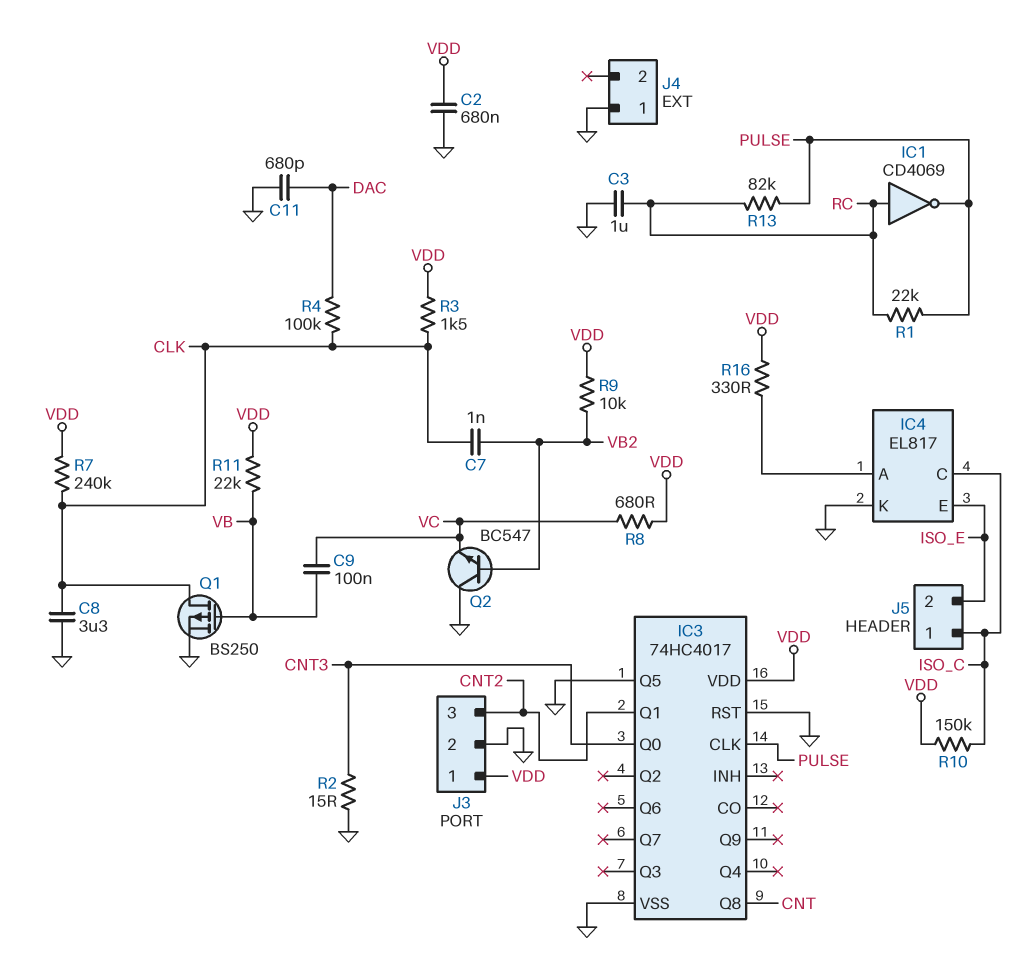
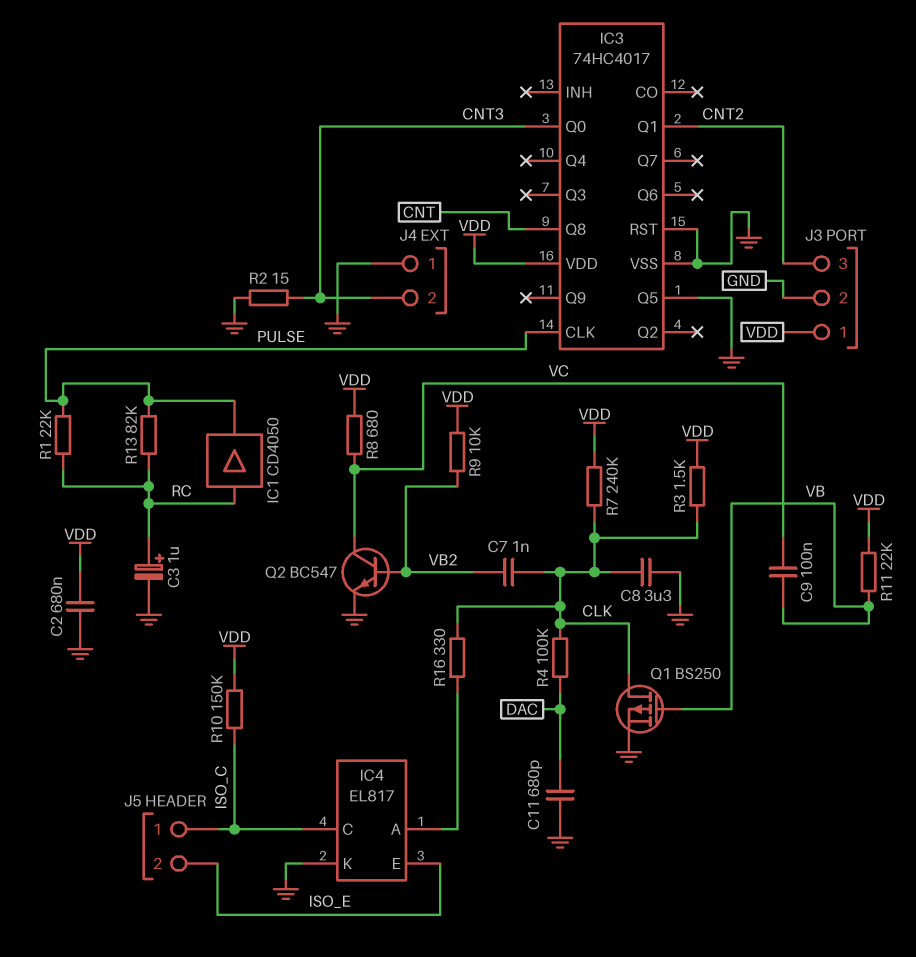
C3: 1uF (GND, RC) -> 1uF (plus RC, minus GND)
IC1: NOT CD4069 (in RC, out PULSE) -> buffer CD4050 (in RC, out PULSE)
J4 pin 2: none -> CNT3
Q2: NPN BC547 (B VB2, C GND, E VC) -> NPN BC547 (B VB2, C VC, E GND)
R16: 330 (IC4/A, VDD) -> 330 (CLK, IC4/A)

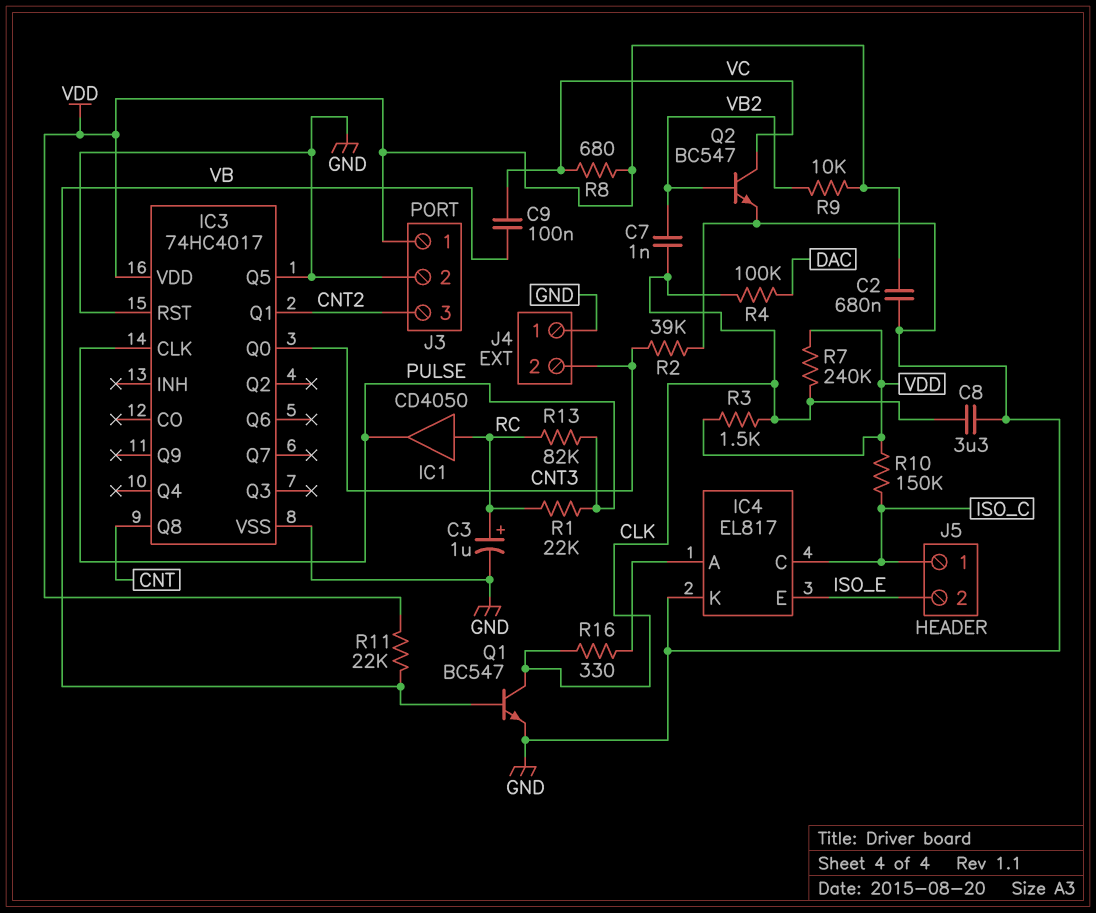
C11: 680pF (DAC, GND) -> none
Q1: PMOS BS250 (G VB, D CLK, S GND) -> NPN BC547 (B VB, C CLK, E GND)
R2: 15 (CNT3, GND) -> 39k (CNT3, GND)

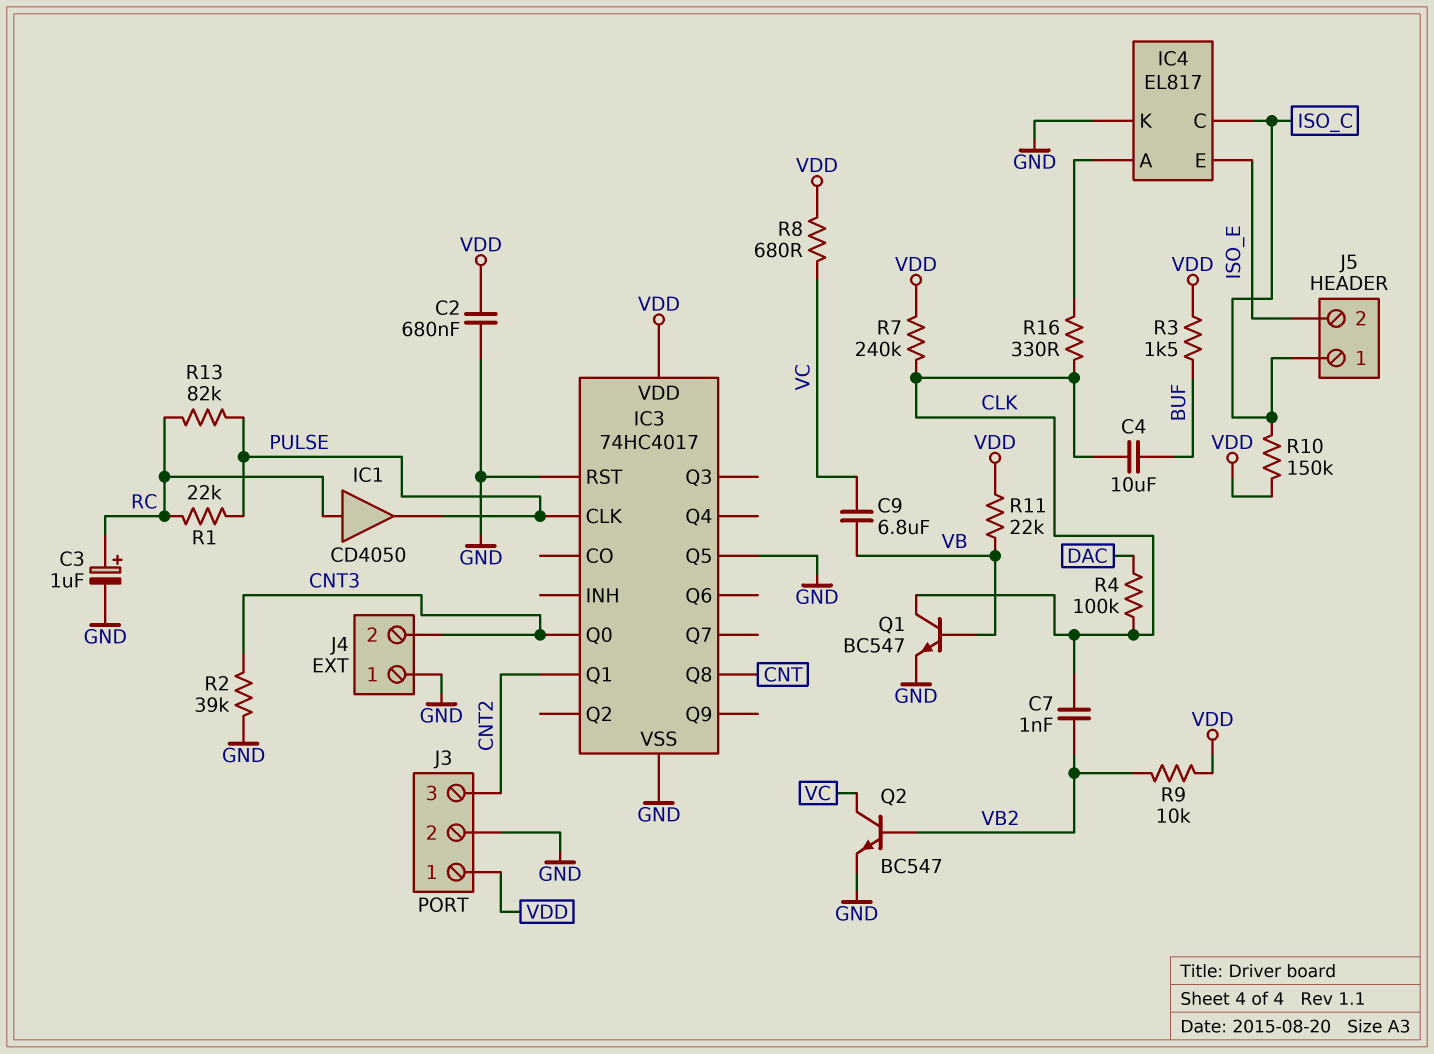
C4: none -> 10uF (BUF, CLK)
C8: 3.3uF (CLK, GND) -> none
C9: 100nF (VB, VC) -> 6.8uF (VB, VC)
R3: 1.5k (CLK, VDD) -> 1.5k (BUF, VDD)

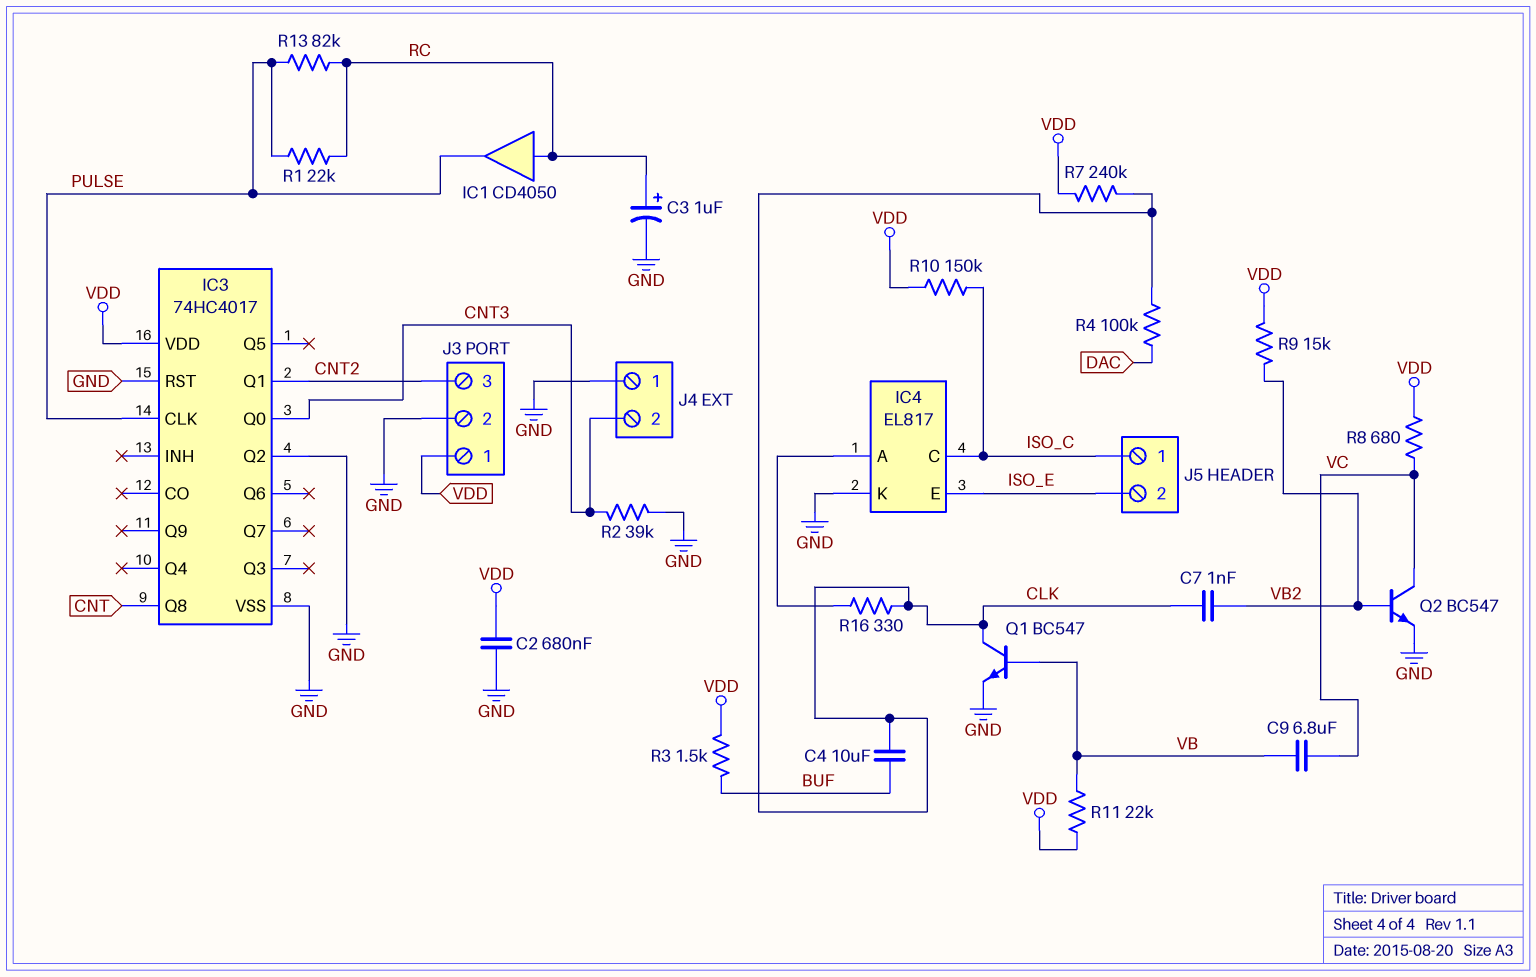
IC3 pin Q2: none -> GND
IC3 pin Q5: GND -> none
R9: 10k (VB2, VDD) -> 15k (VB2, VDD)

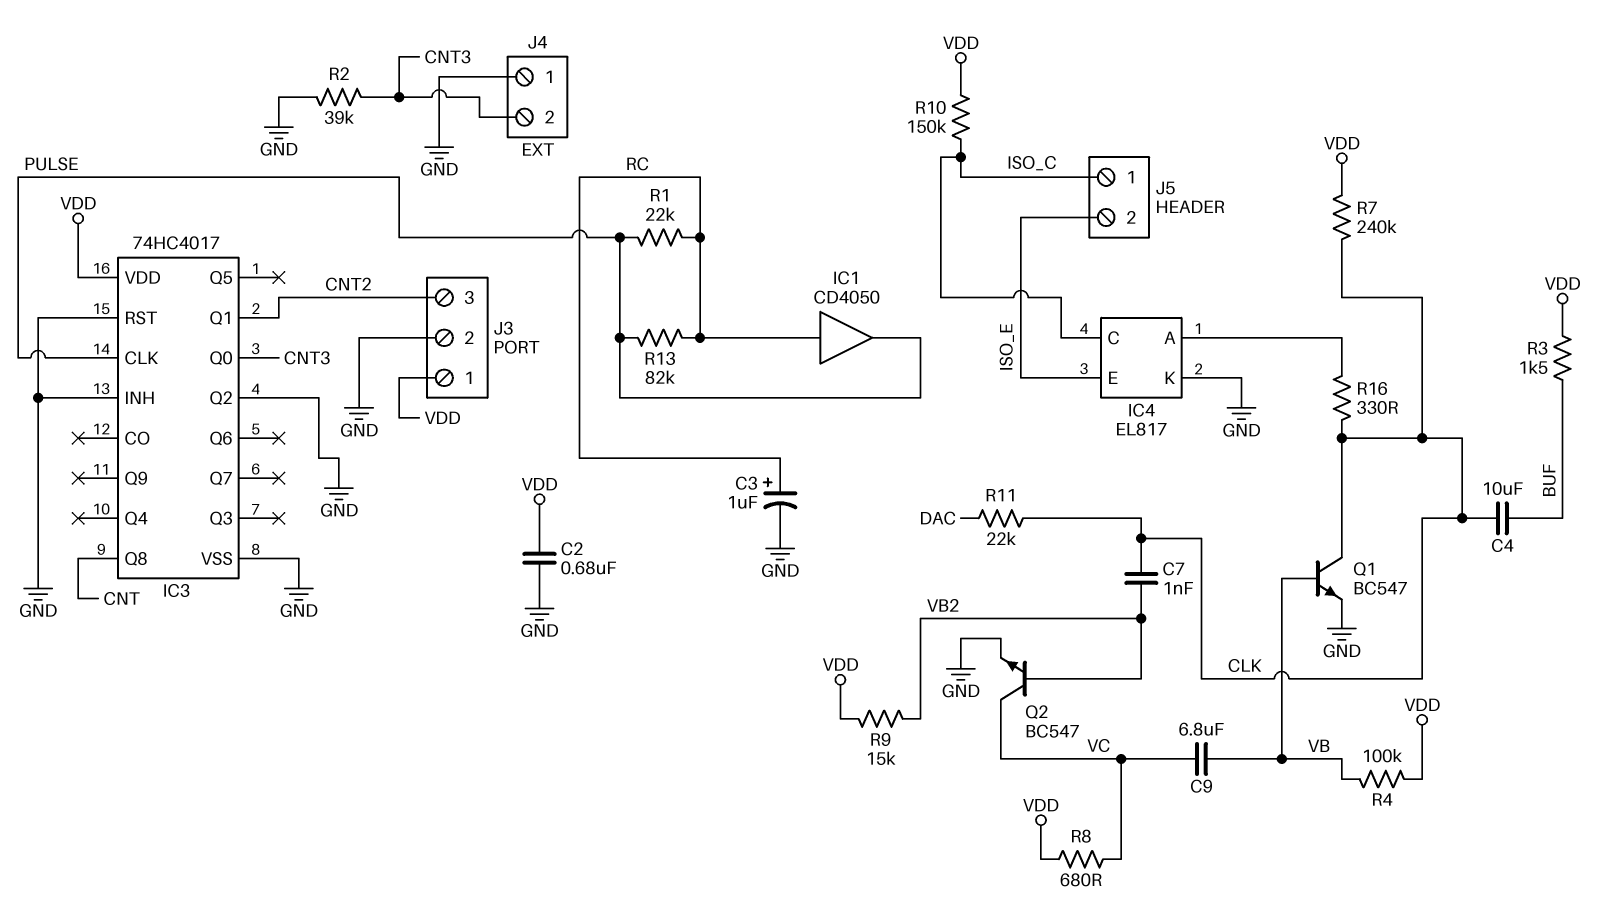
IC3 pin INH: none -> GND
R4: 100k (CLK, DAC) -> 100k (VB, VDD)
R11: 22k (VB, VDD) -> 22k (CLK, DAC)

